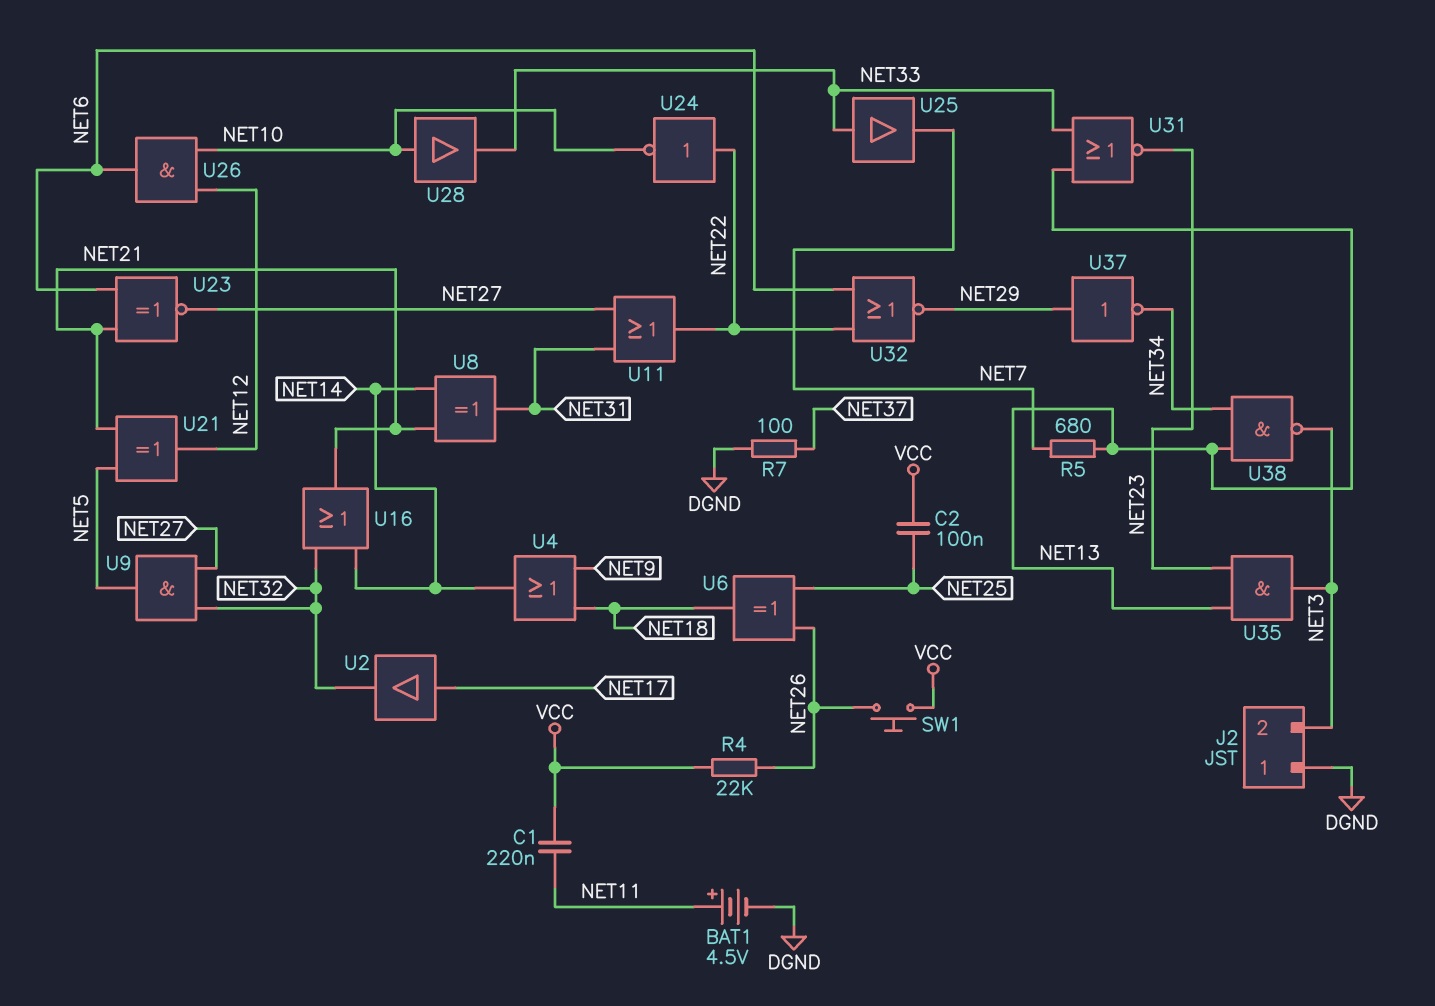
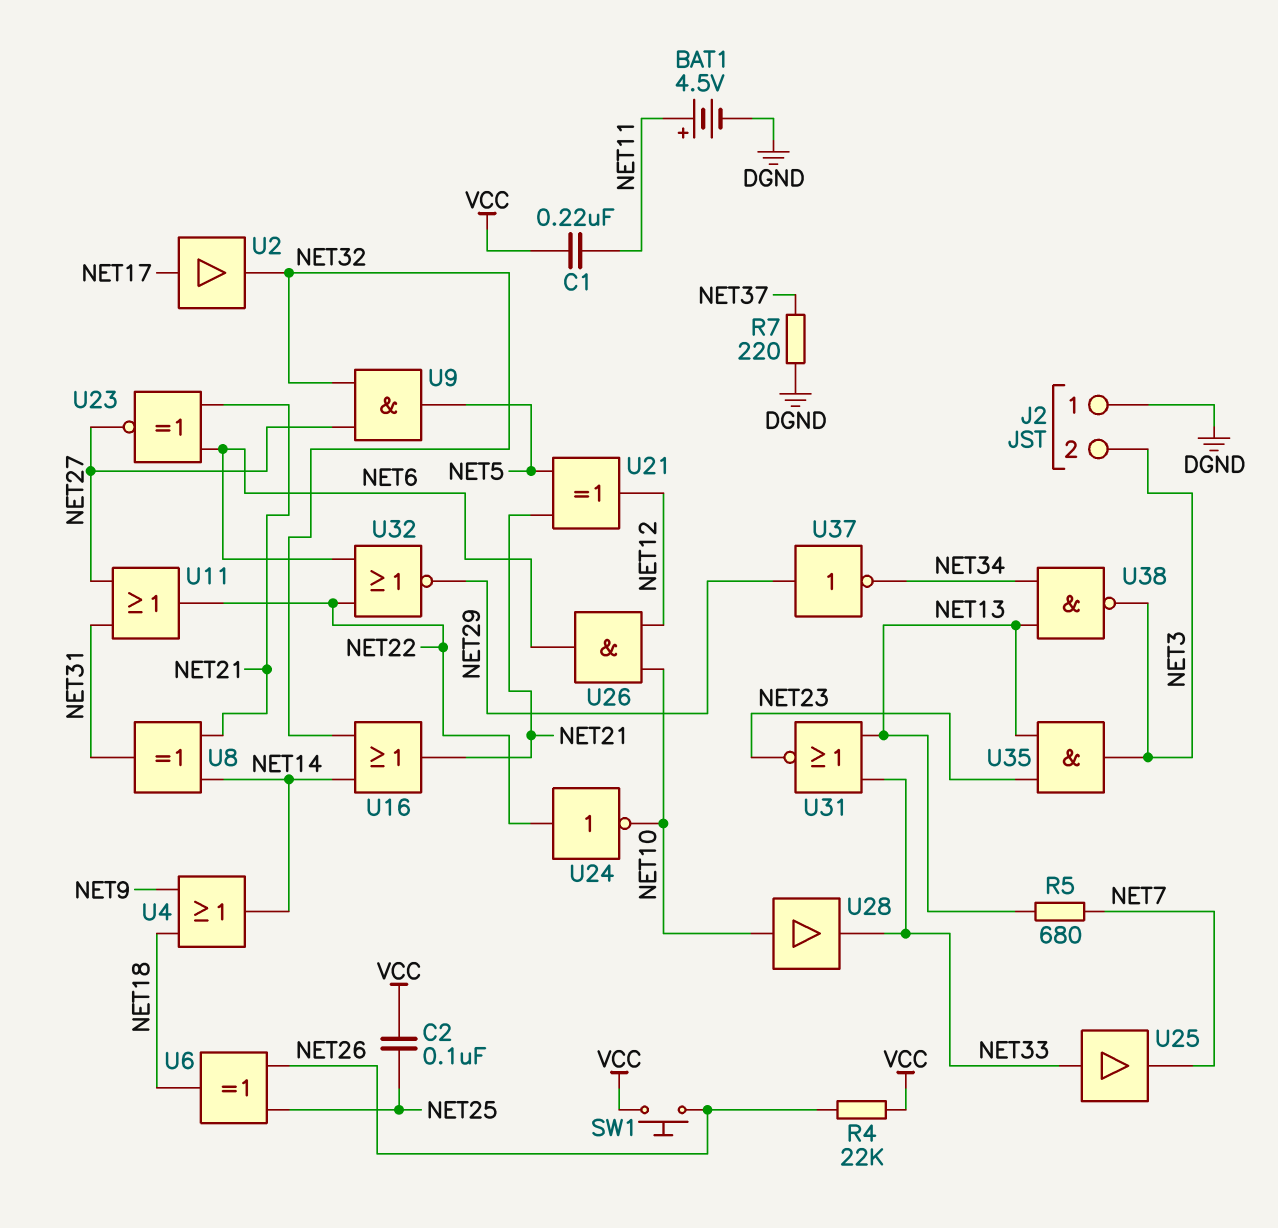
R7: 100 (DGND, NET37) -> 220 (DGND, NET37)

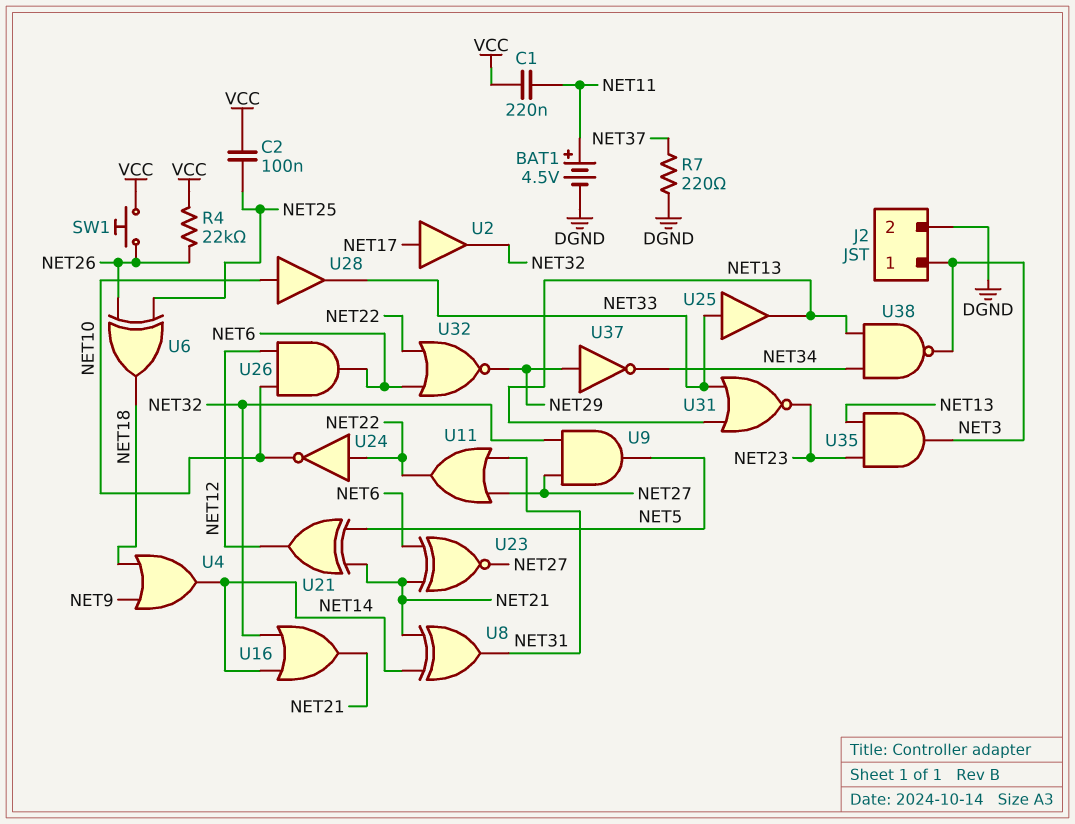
J2 pin 1: DGND -> NET3
J2 pin 2: NET3 -> DGND
R5: 680 (NET7, NET13) -> none
U25: buffer (in NET33, out NET7) -> buffer (in NET33, out NET13)

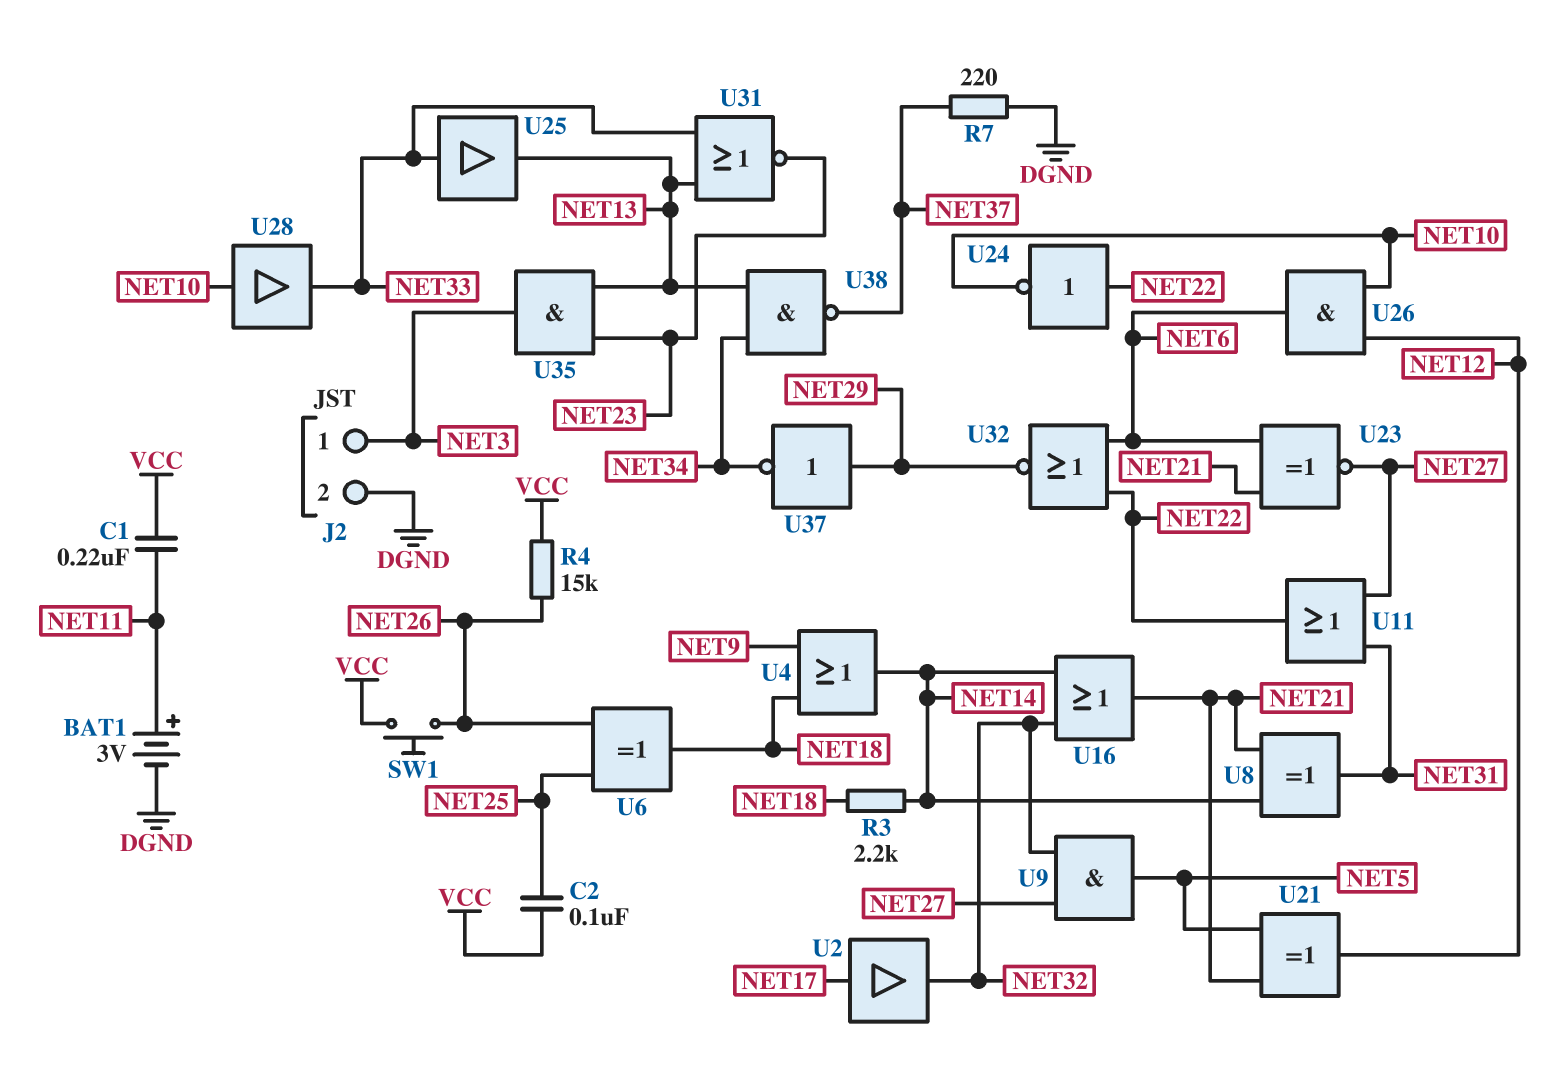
BAT1: 4.5V (plus NET11, minus DGND) -> 3V (plus NET11, minus DGND)
R3: none -> 2.2k (NET14, NET18)
R4: 22k (NET26, VCC) -> 15k (NET26, VCC)
U38: NAND (in NET13, in NET34, out NET3) -> NAND (in NET13, in NET34, out NET37)

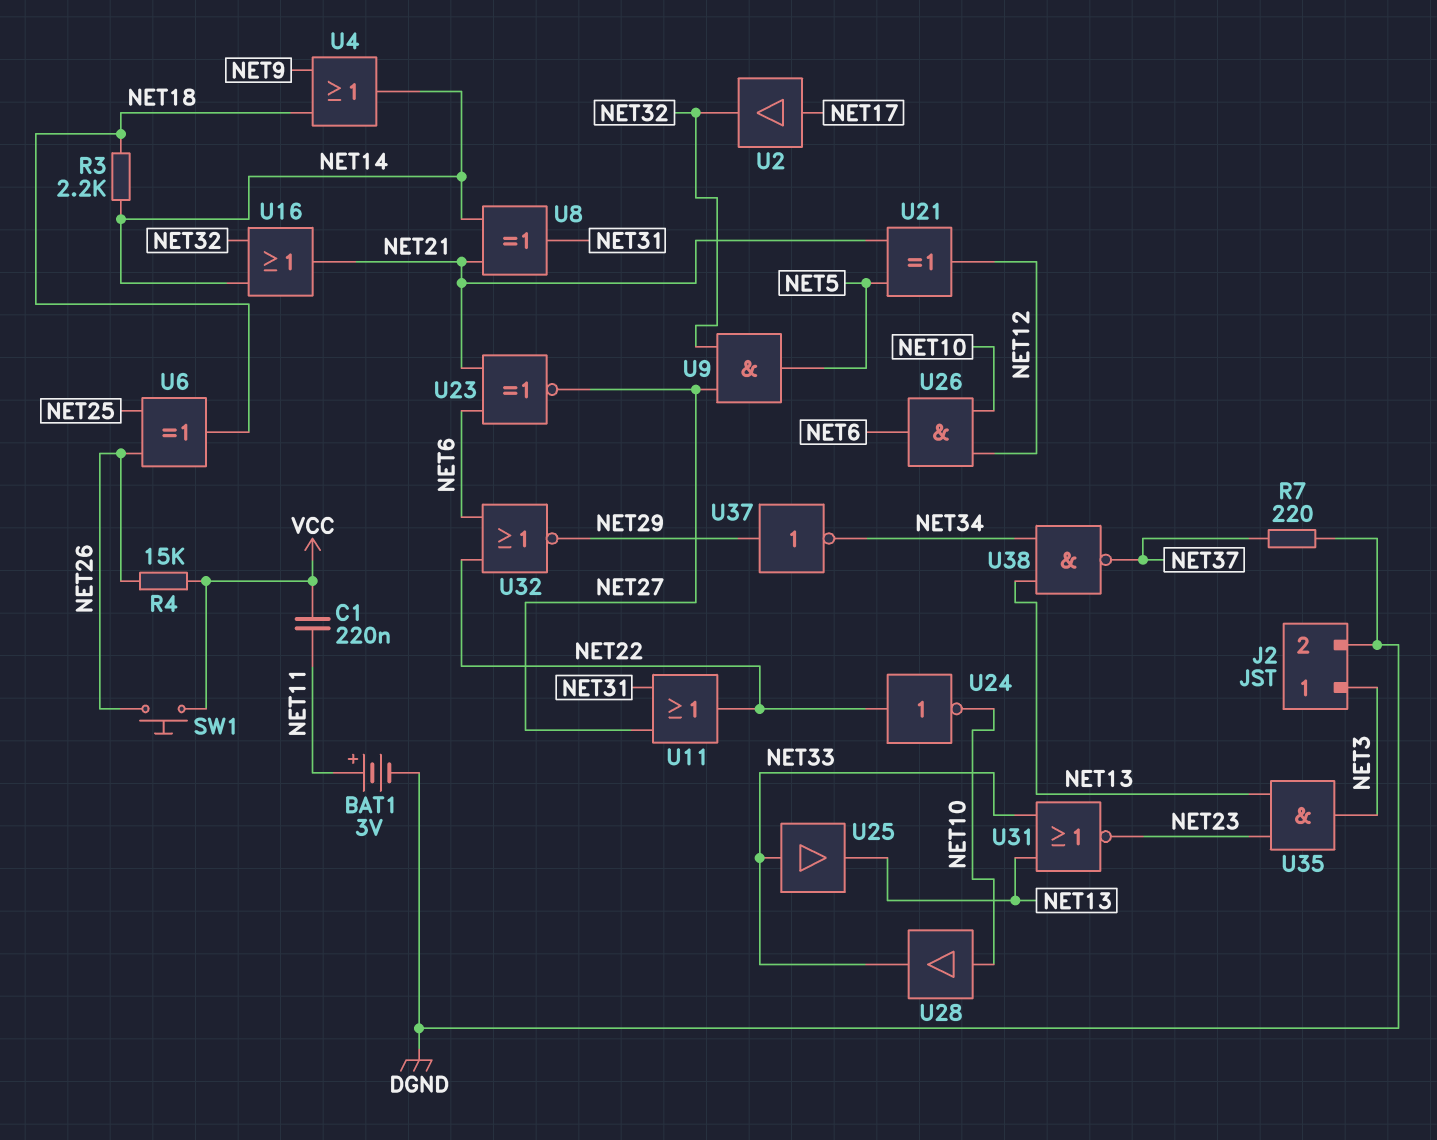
C2: 100nF (NET25, VCC) -> none

